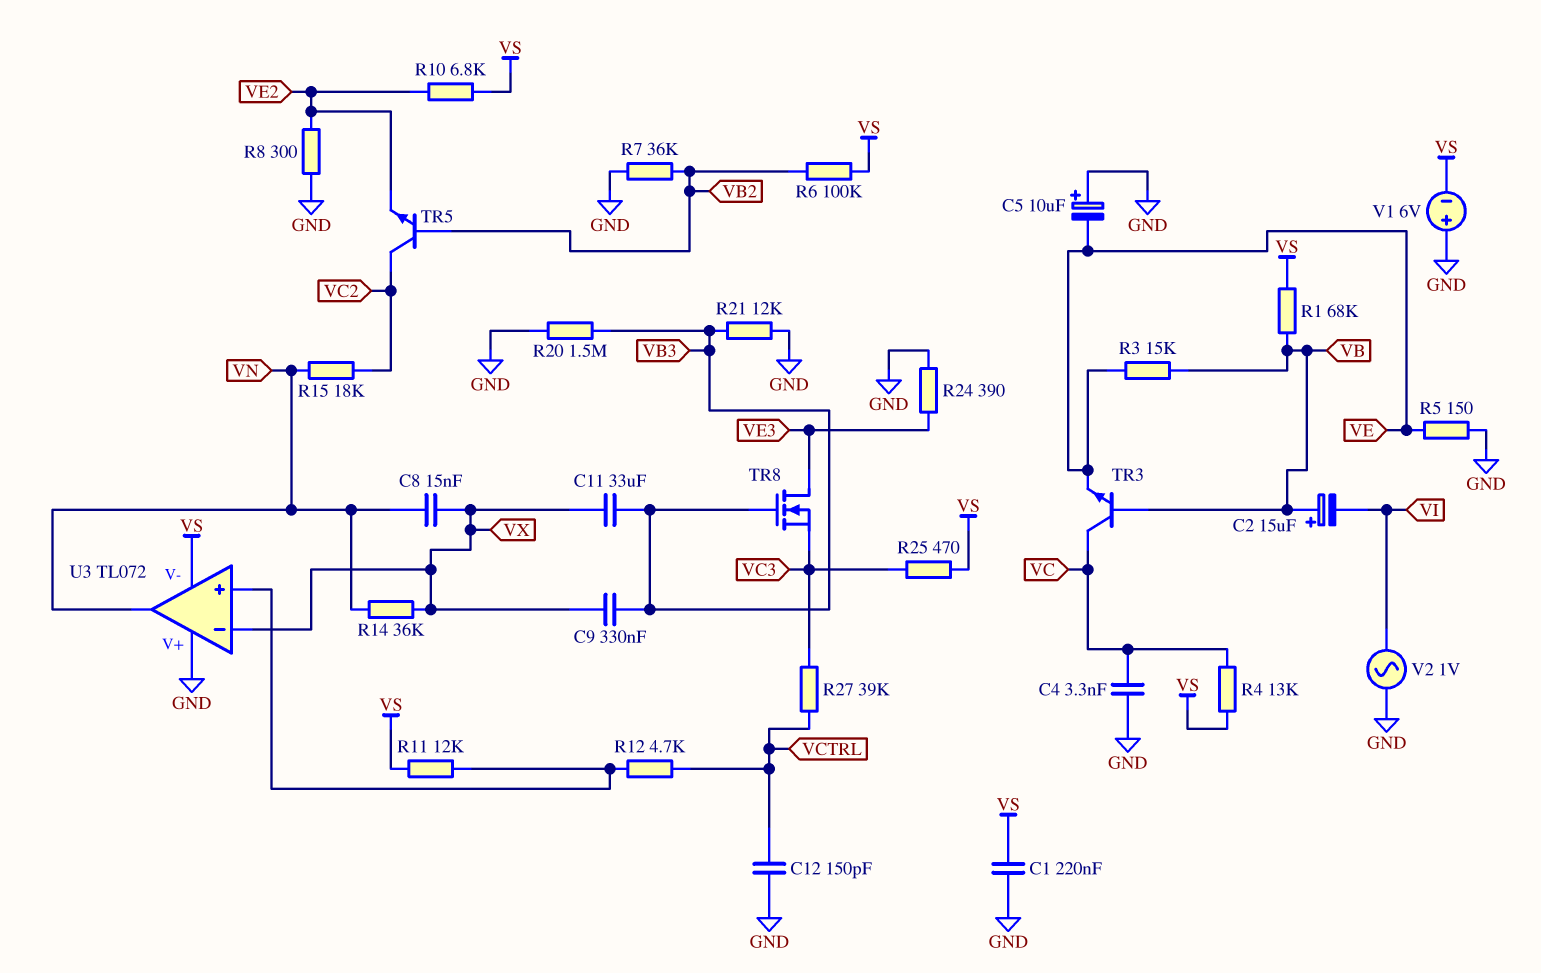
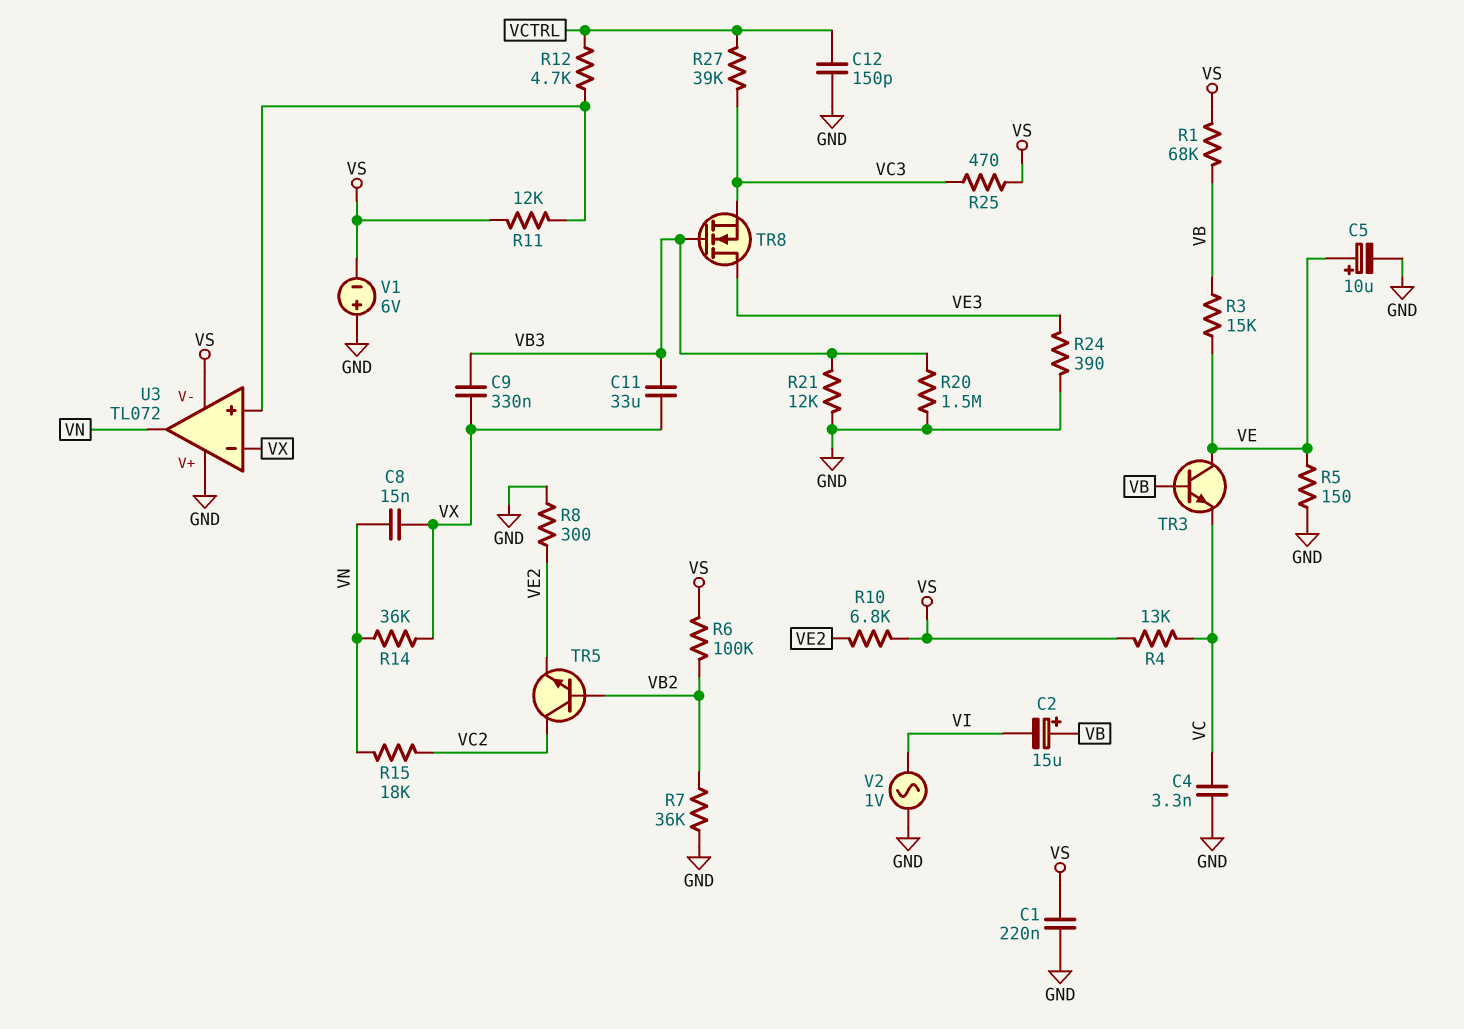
C5: 10uF (plus GND, minus VE) -> 10uF (plus VE, minus GND)
TR3: NPN (B VB, C VC, E VE) -> NPN (B VB, C VE, E VC)

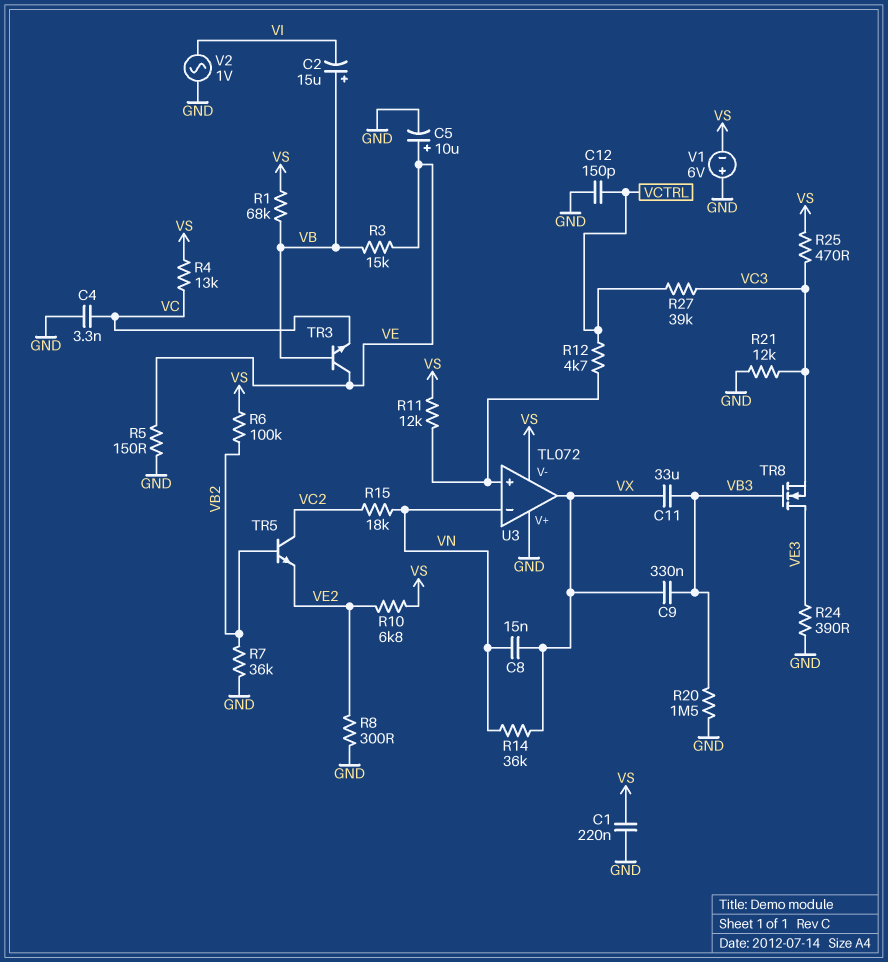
R21: 12k (GND, VB3) -> 12k (GND, VC3)
U3 pin in-: VX -> VN
U3 pin out: VN -> VX

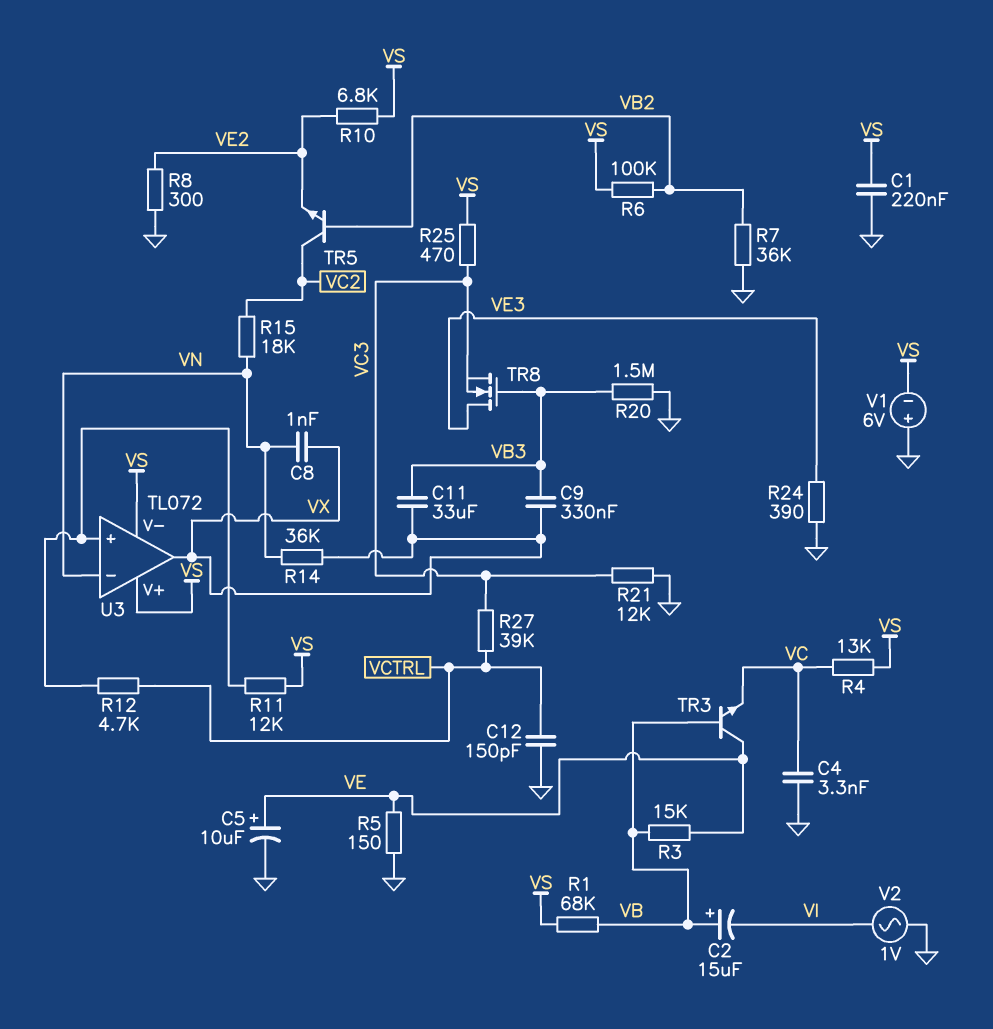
C8: 15nF (VN, VX) -> 1nF (VN, VX)
U3 pin V+: GND -> VS

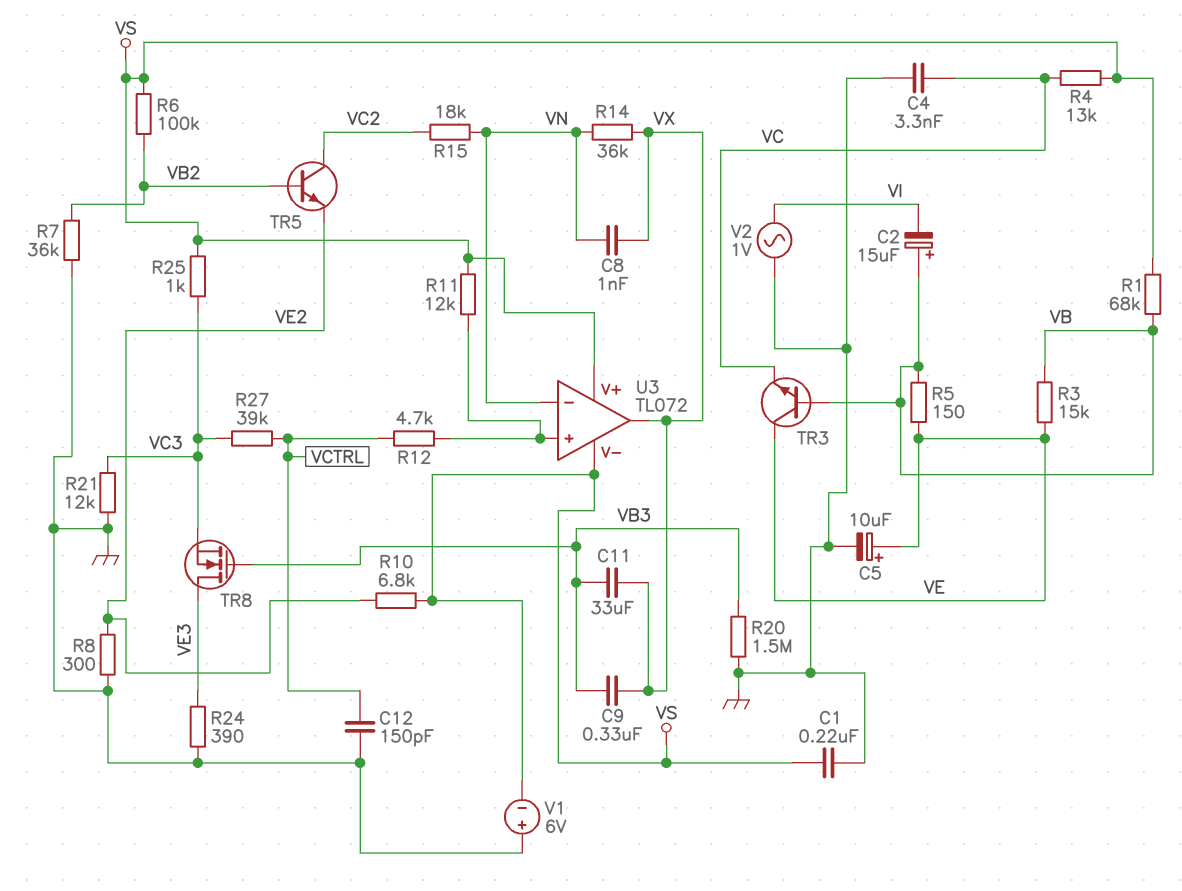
R5: 150 (GND, VE) -> 150 (VB, VE)
R25: 470 (VC3, VS) -> 1k (VC3, VS)

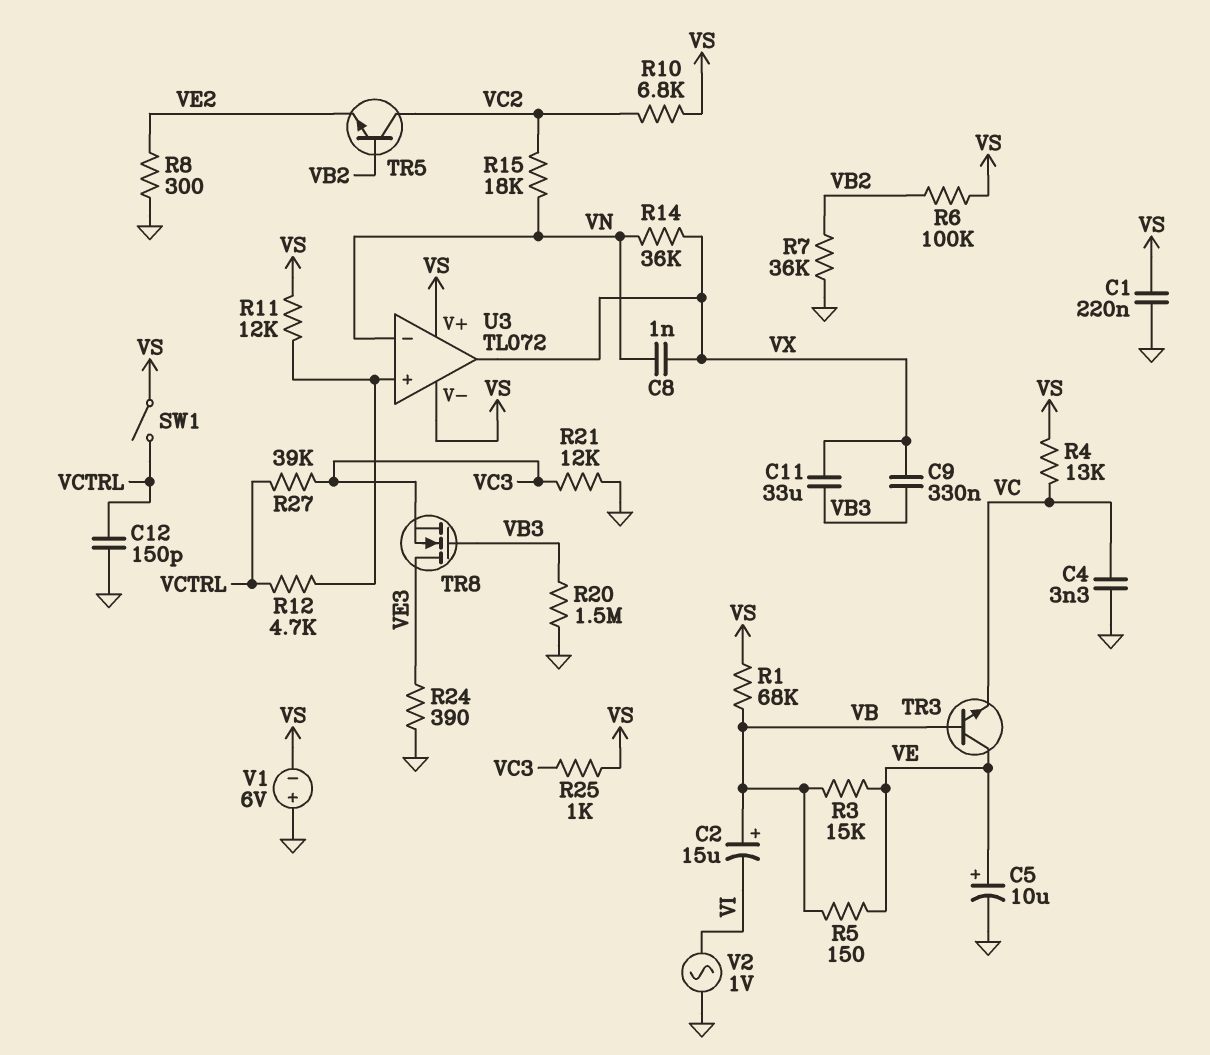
R10: 6.8k (VE2, VS) -> 6.8k (VC2, VS)
SW1: none -> switch (VCTRL, VS)

